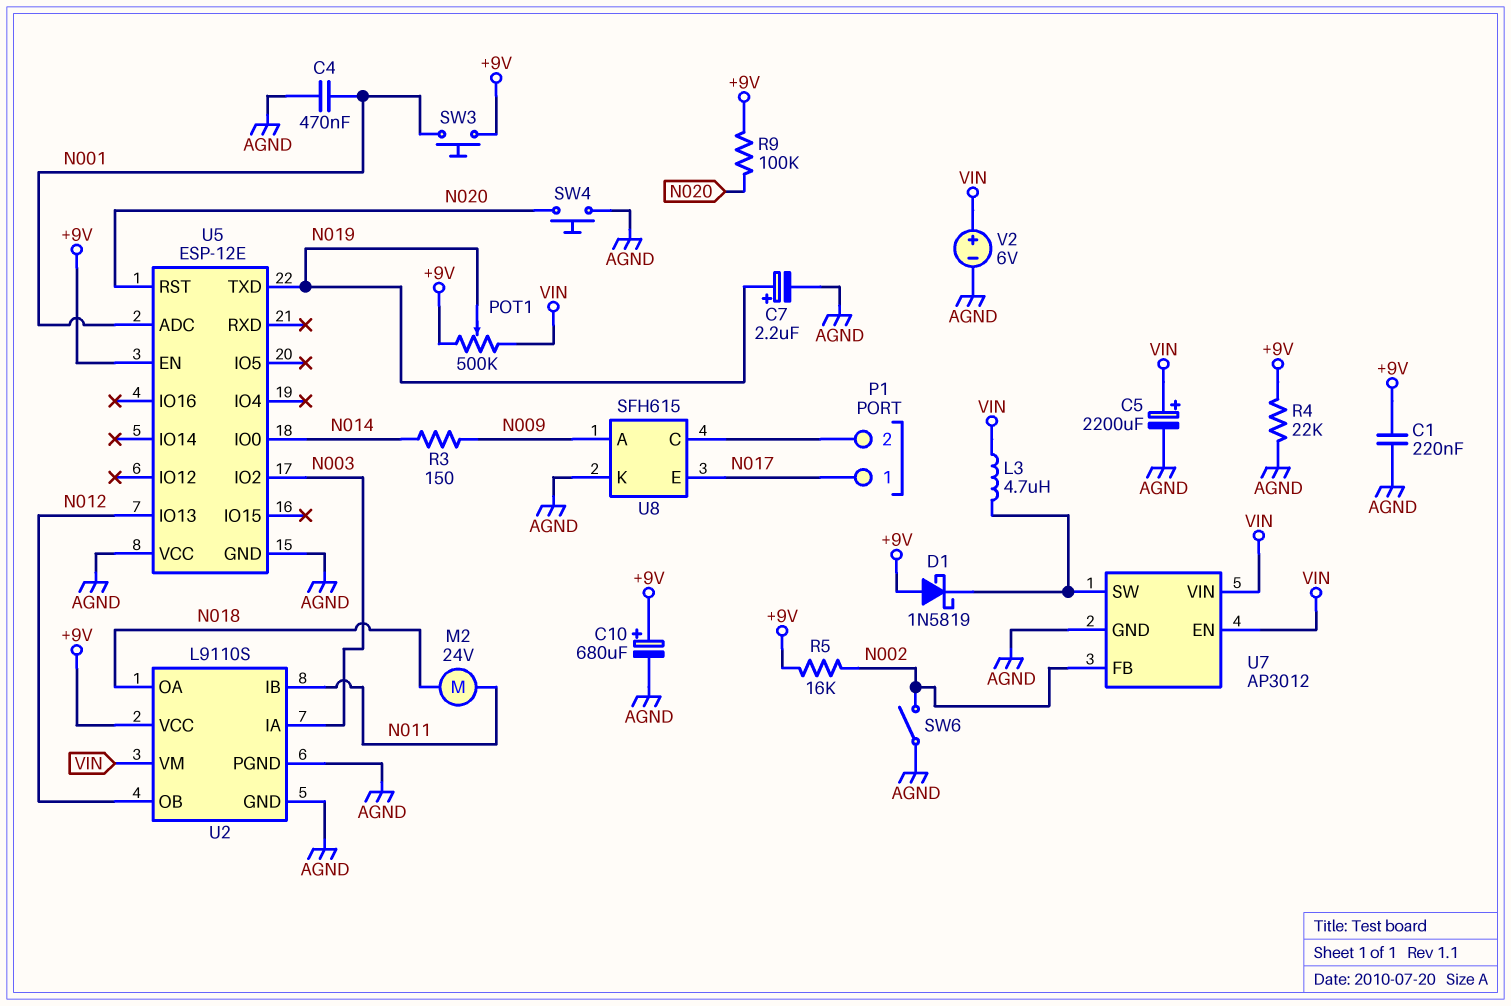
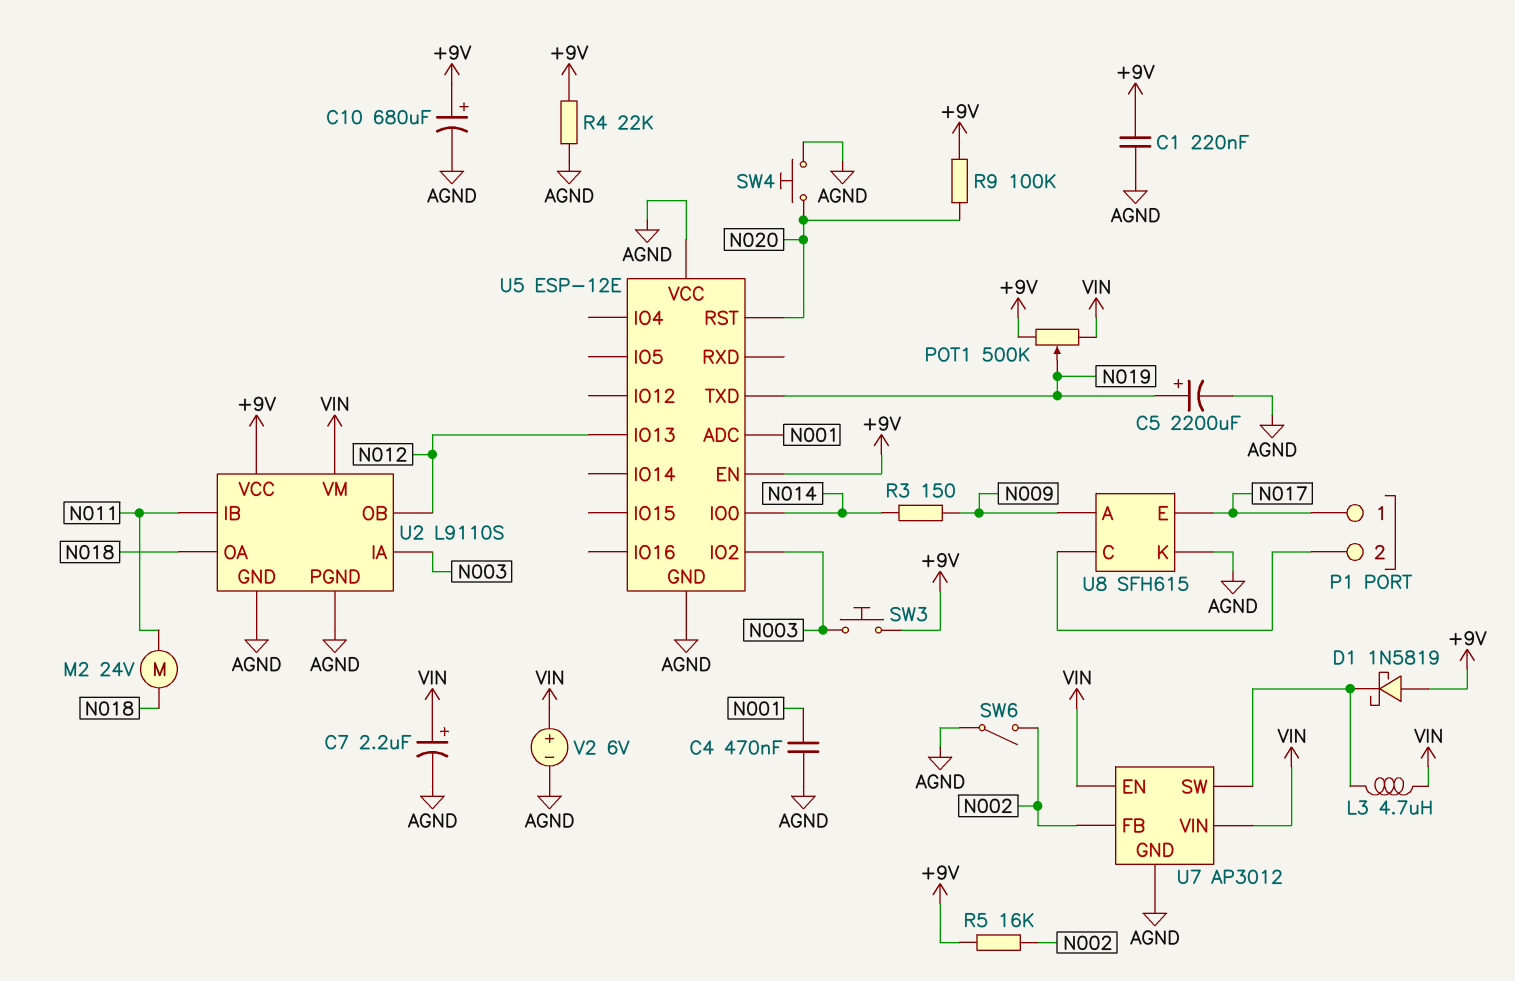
C5: 2200uF (plus VIN, minus AGND) -> 2200uF (plus N019, minus AGND)
C7: 2.2uF (plus N019, minus AGND) -> 2.2uF (plus VIN, minus AGND)
SW3: button (+9V, N001) -> button (+9V, N003)

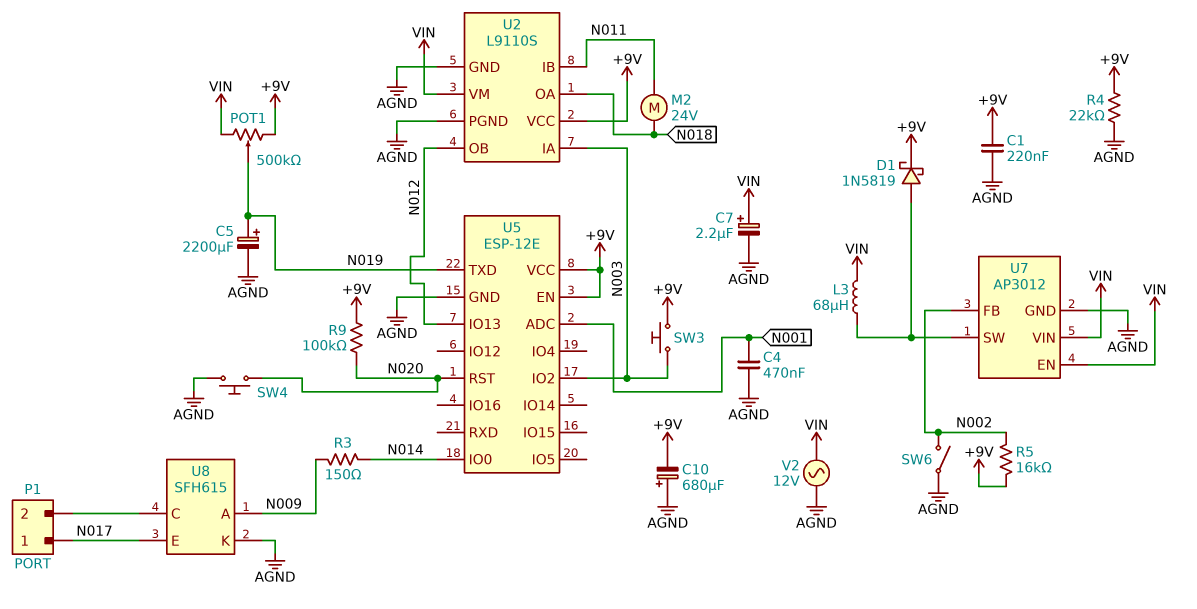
C10: 680uF (plus +9V, minus AGND) -> 680uF (plus AGND, minus +9V)
D1: schottky 1N5819 (A +9V, K U7/SW) -> schottky 1N5819 (A U7/SW, K +9V)
L3: 4.7uH (U7/SW, VIN) -> 68uH (U7/SW, VIN)
U5 pin VCC: AGND -> +9V
V2: 6V (plus VIN, minus AGND) -> AC 12V (AGND, VIN)

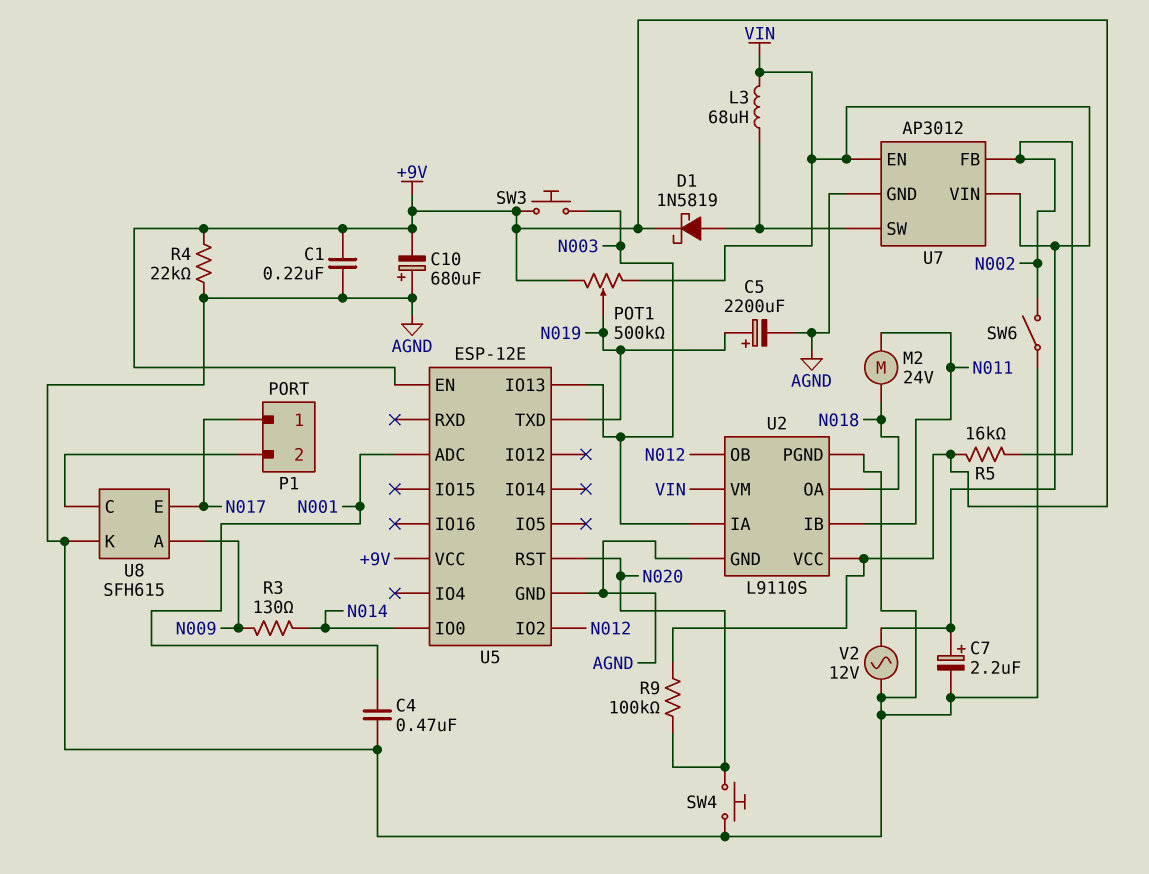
R3: 150 (N009, N014) -> 130 (N009, N014)
U5 pin IO2: N003 -> N012
U5 pin IO13: N012 -> N003

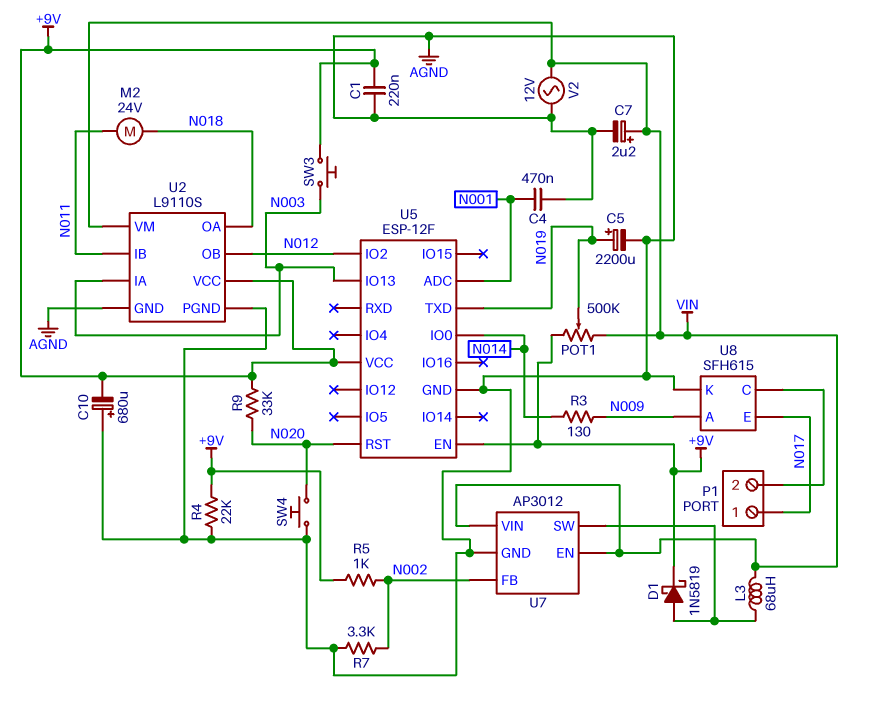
R5: 16k (+9V, N002) -> 1k (+9V, N002)
R7: none -> 3.3k (AGND, N002)
R9: 100k (+9V, N020) -> 33k (+9V, N020)
SW6: switch (AGND, N002) -> none
U5: ESP-12E -> ESP-12F

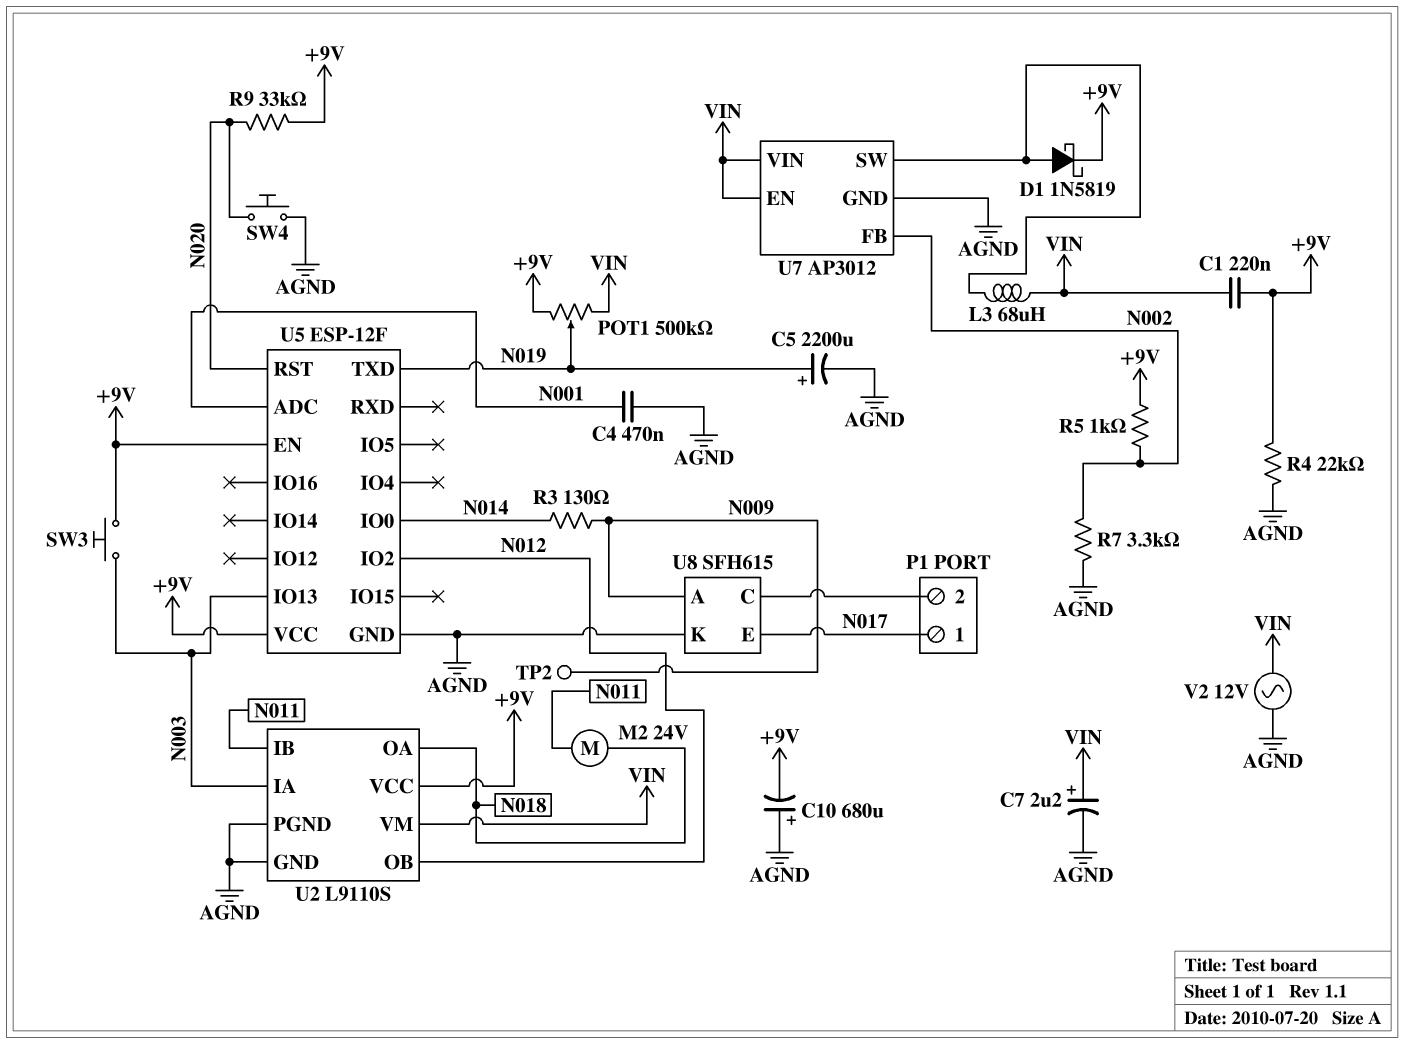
C1: 220nF (+9V, AGND) -> 220nF (+9V, VIN)
TP2: none -> test point (N009)

